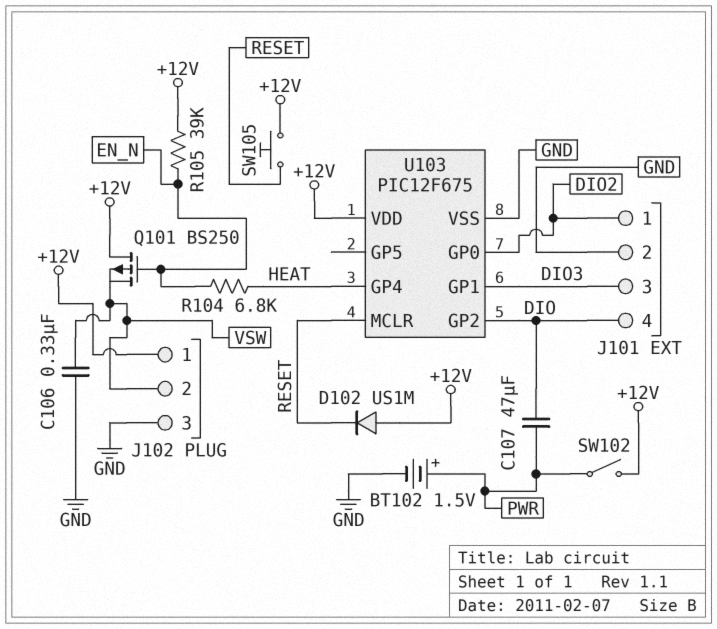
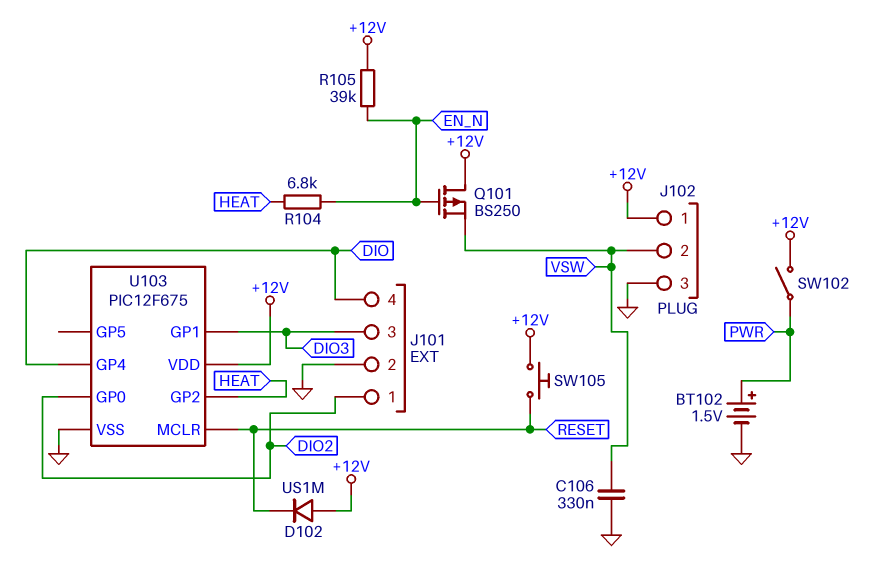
C107: 47uF (DIO, PWR) -> none
U103 pin GP2: DIO -> HEAT
U103 pin GP4: HEAT -> DIO

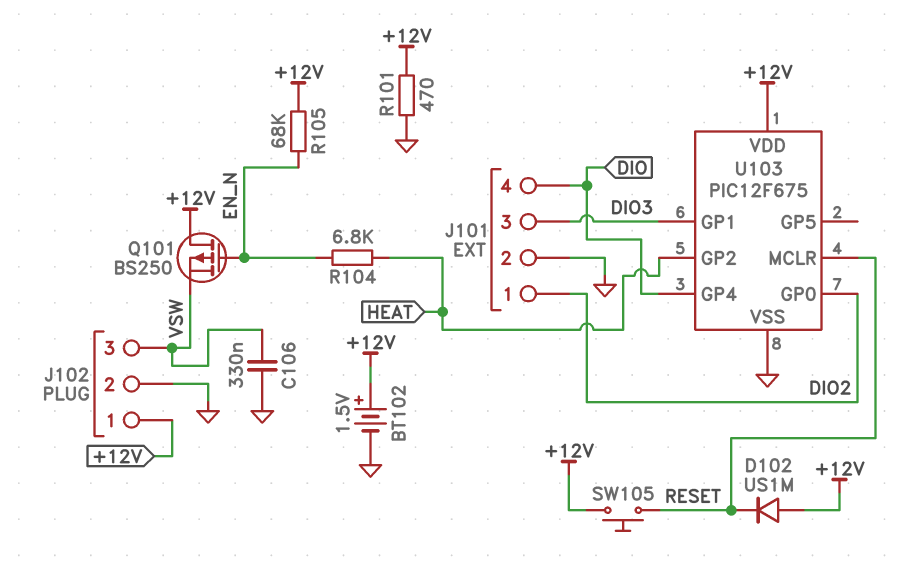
BT102: 1.5V (plus PWR, minus GND) -> 1.5V (plus +12V, minus GND)
J102 pin 2: VSW -> GND
J102 pin 3: GND -> VSW
R101: none -> 470 (+12V, GND)
R105: 39k (+12V, EN_N) -> 68k (+12V, EN_N)
SW102: switch (+12V, PWR) -> none

